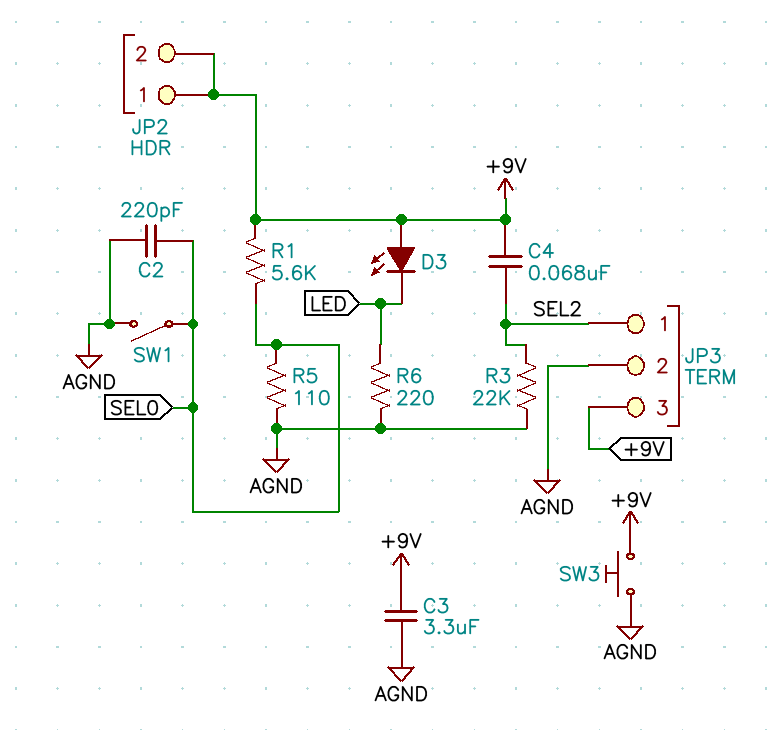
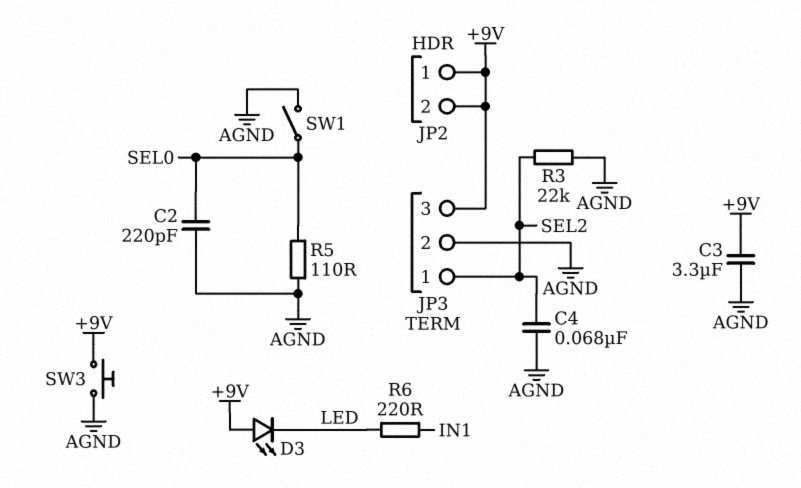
C4: 68nF (+9V, SEL2) -> 68nF (AGND, SEL2)
R1: 5.6k (+9V, SEL0) -> none
R6: 220 (AGND, LED) -> 220 (IN1, LED)

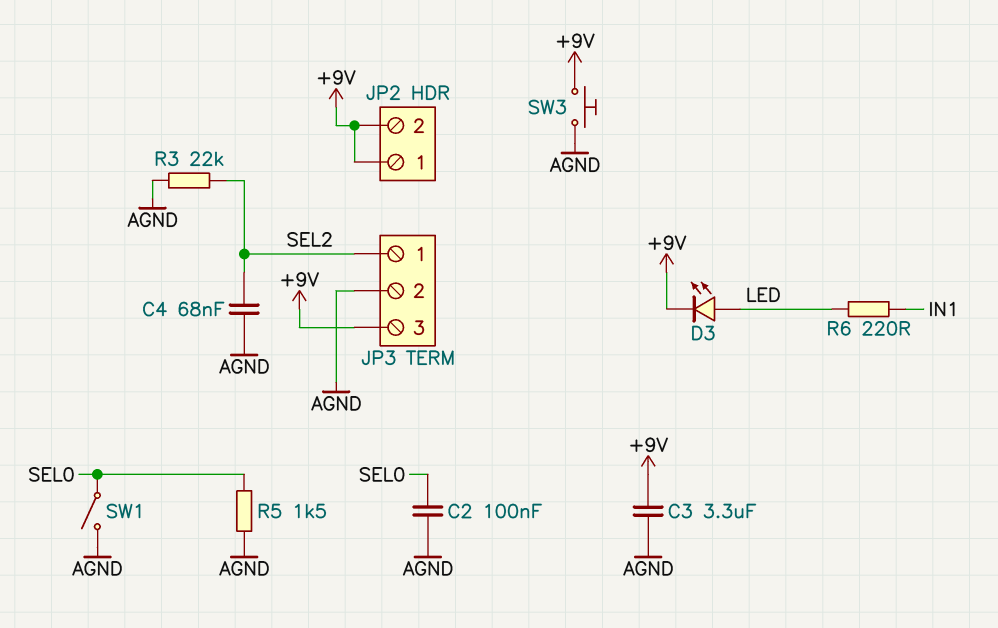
C2: 220pF (AGND, SEL0) -> 100nF (AGND, SEL0)
D3: LED (A +9V, K LED) -> LED (A LED, K +9V)
R5: 110 (AGND, SEL0) -> 1.5k (AGND, SEL0)

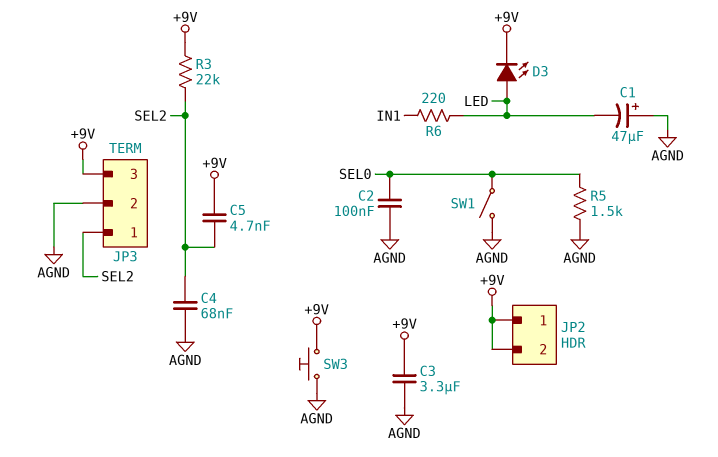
C1: none -> 47uF (plus AGND, minus LED)
C5: none -> 4.7nF (+9V, SEL2)
R3: 22k (AGND, SEL2) -> 22k (+9V, SEL2)

